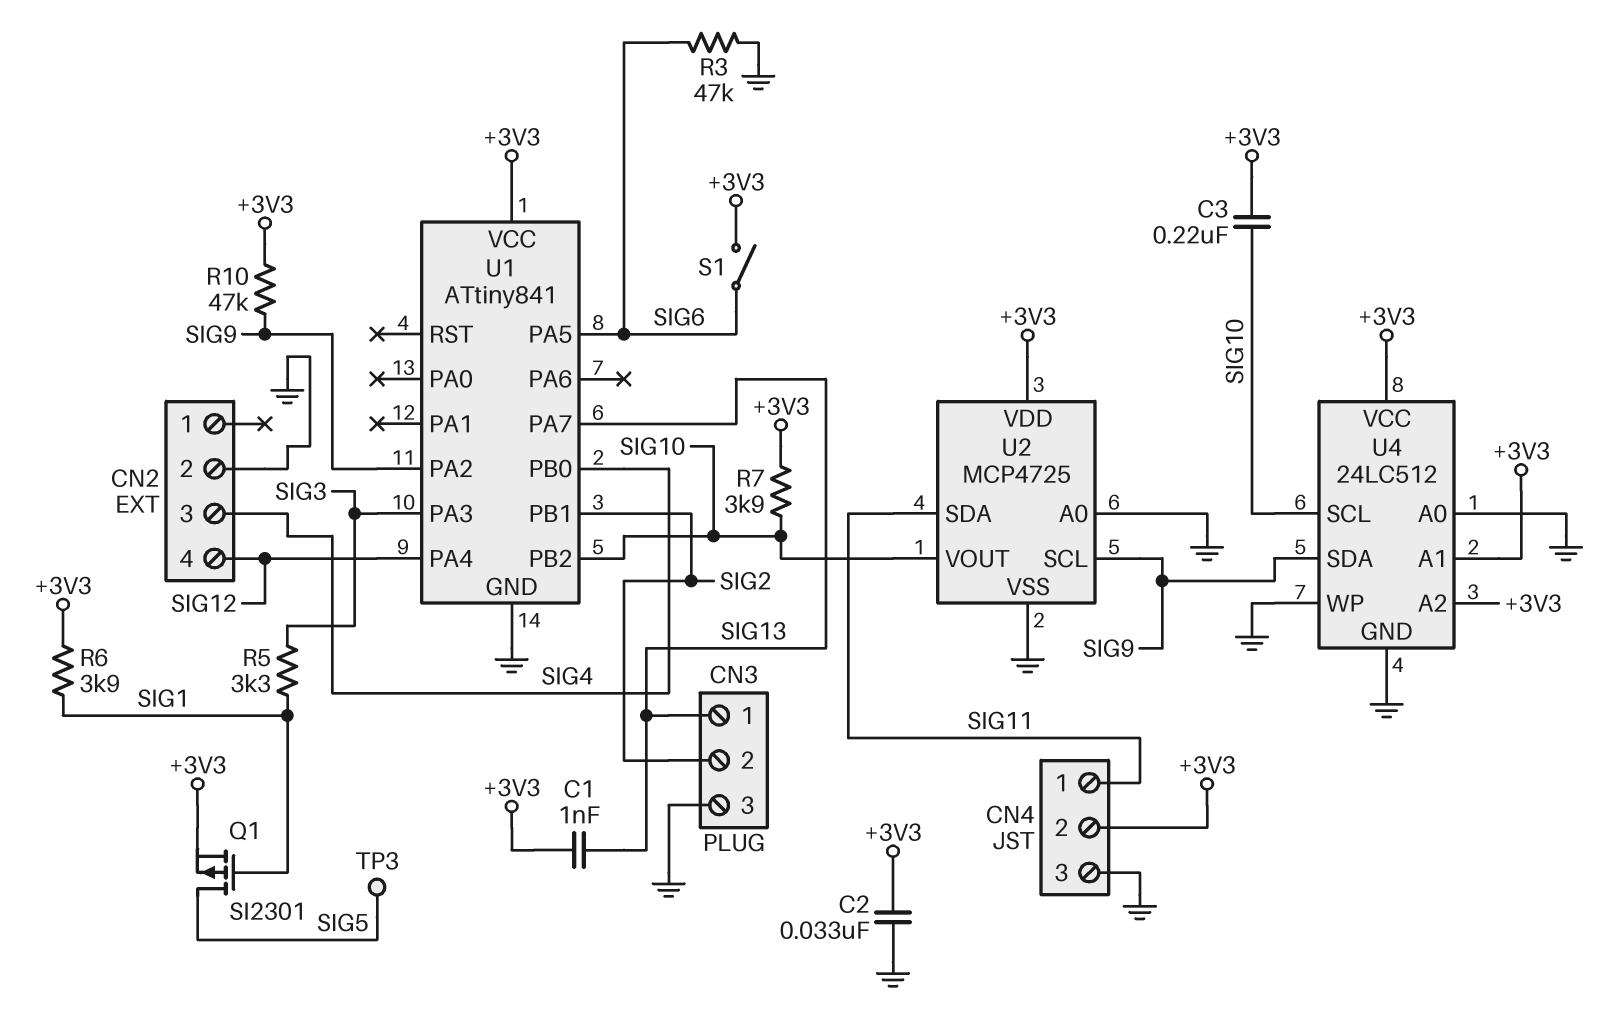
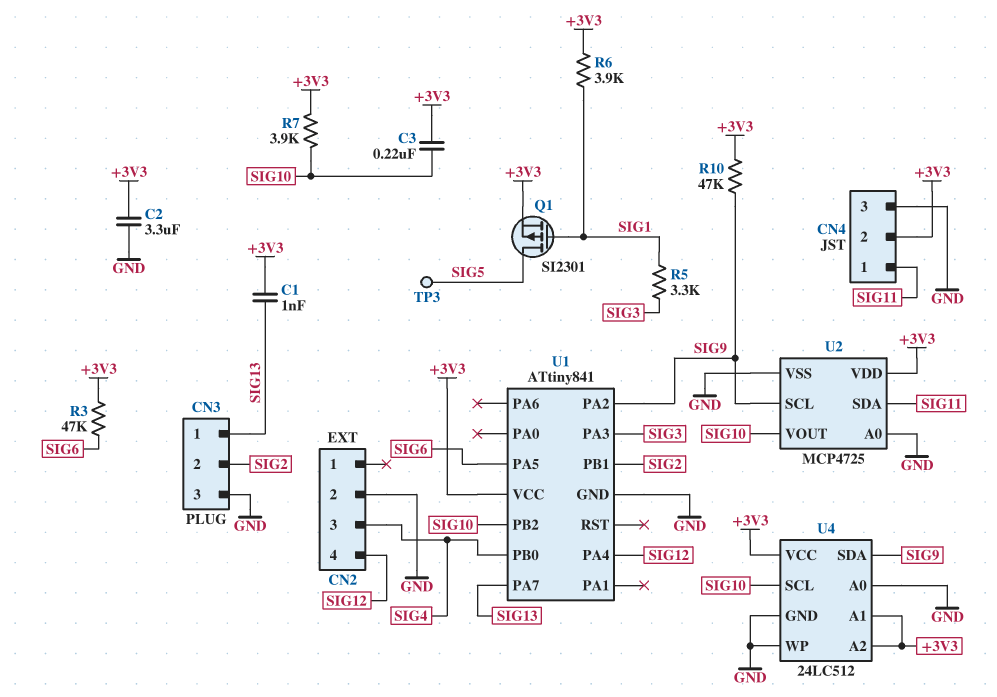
C2: 33nF (+3V3, GND) -> 3.3uF (+3V3, GND)
R3: 47k (GND, SIG6) -> 47k (+3V3, SIG6)
S1: switch (+3V3, SIG6) -> none

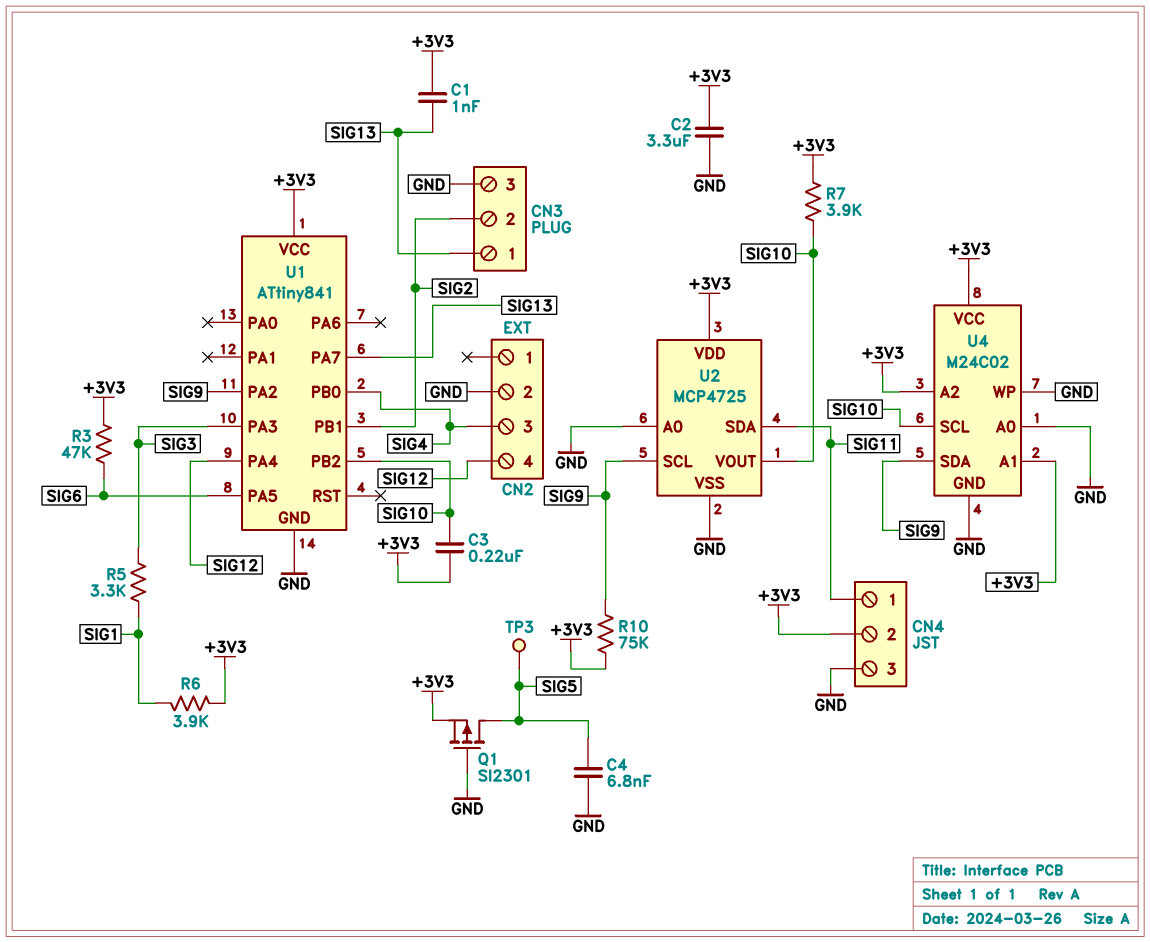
C4: none -> 6.8nF (GND, SIG5)
Q1: PMOS SI2301 (G SIG1, D SIG5, S +3V3) -> PMOS SI2301 (G GND, D SIG5, S +3V3)
R10: 47k (+3V3, SIG9) -> 75k (+3V3, SIG9)
U4: 24LC512 -> M24C02

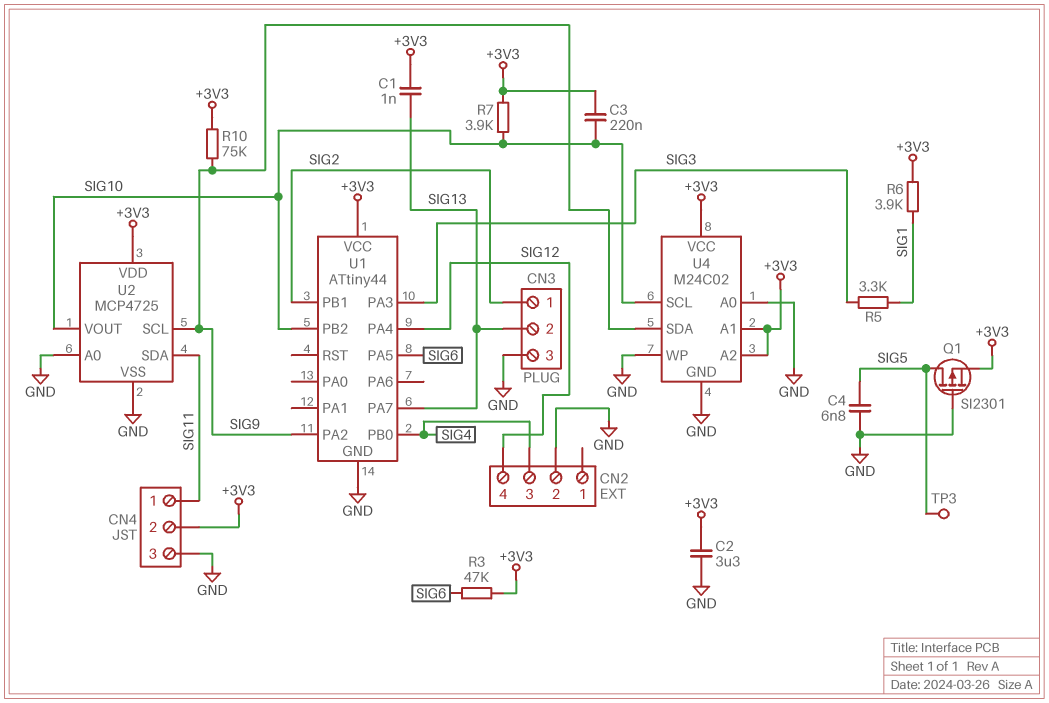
CN3 pin 1: SIG13 -> SIG2
CN3 pin 2: SIG2 -> SIG13
U1: ATtiny841 -> ATtiny44

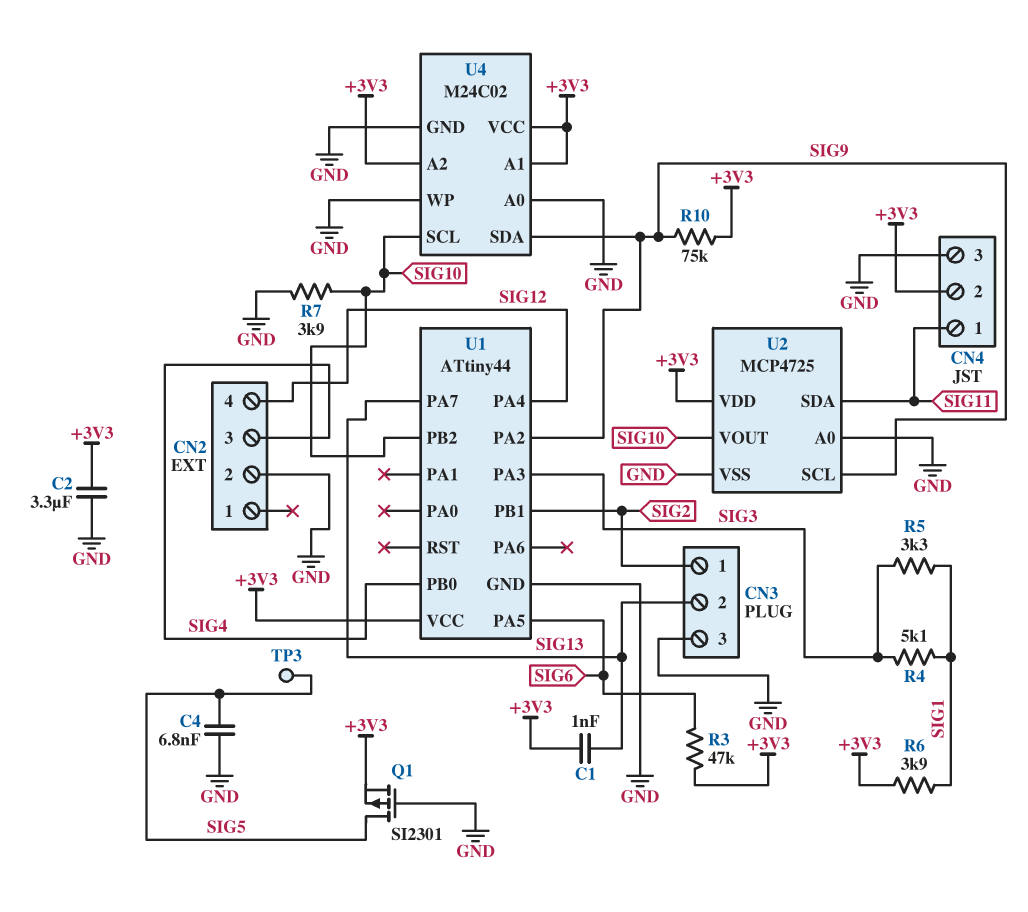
C3: 220nF (+3V3, SIG10) -> none
R4: none -> 5.1k (SIG1, SIG3)
R7: 3.9k (+3V3, SIG10) -> 3.9k (GND, SIG10)

